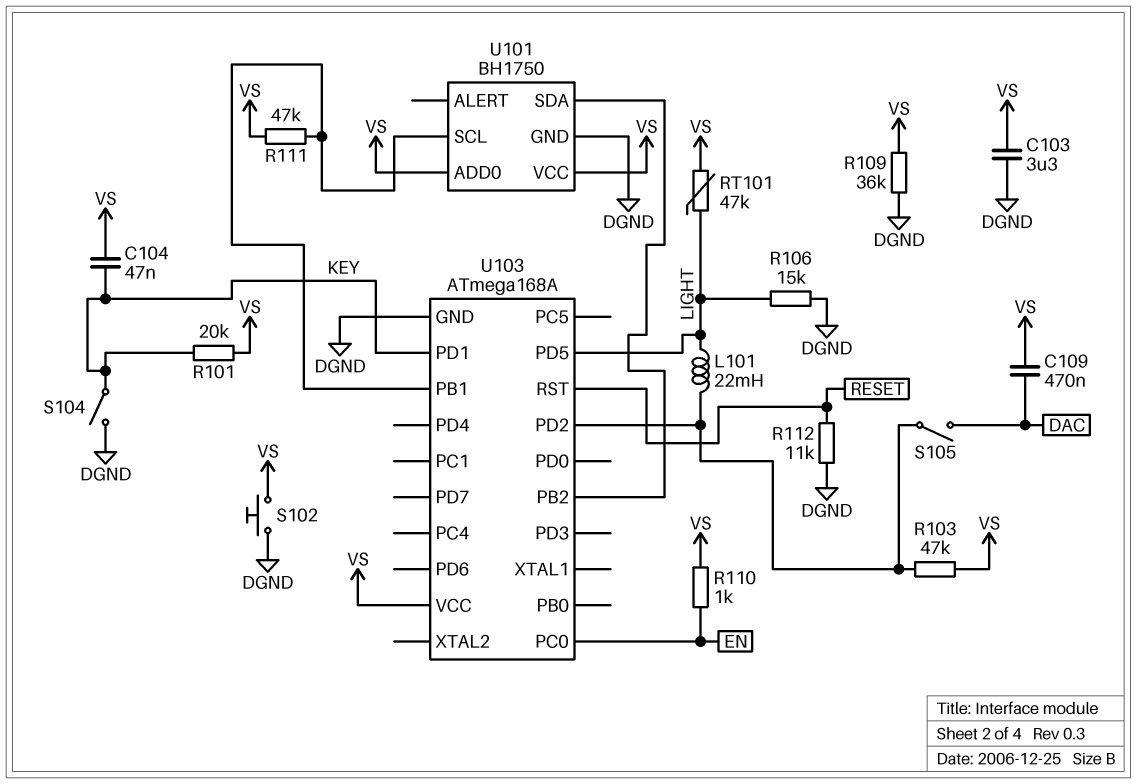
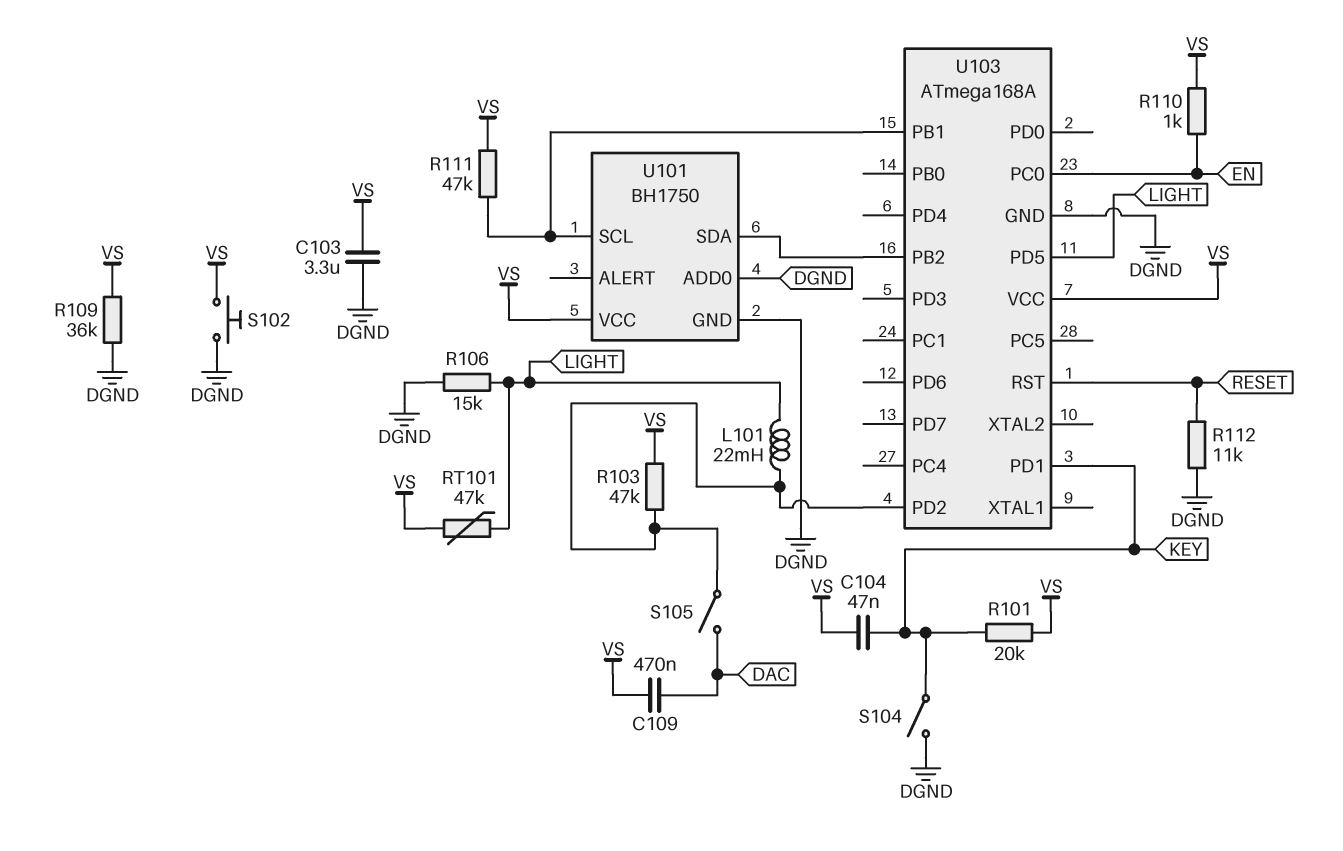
U101 pin ADD0: VS -> DGND

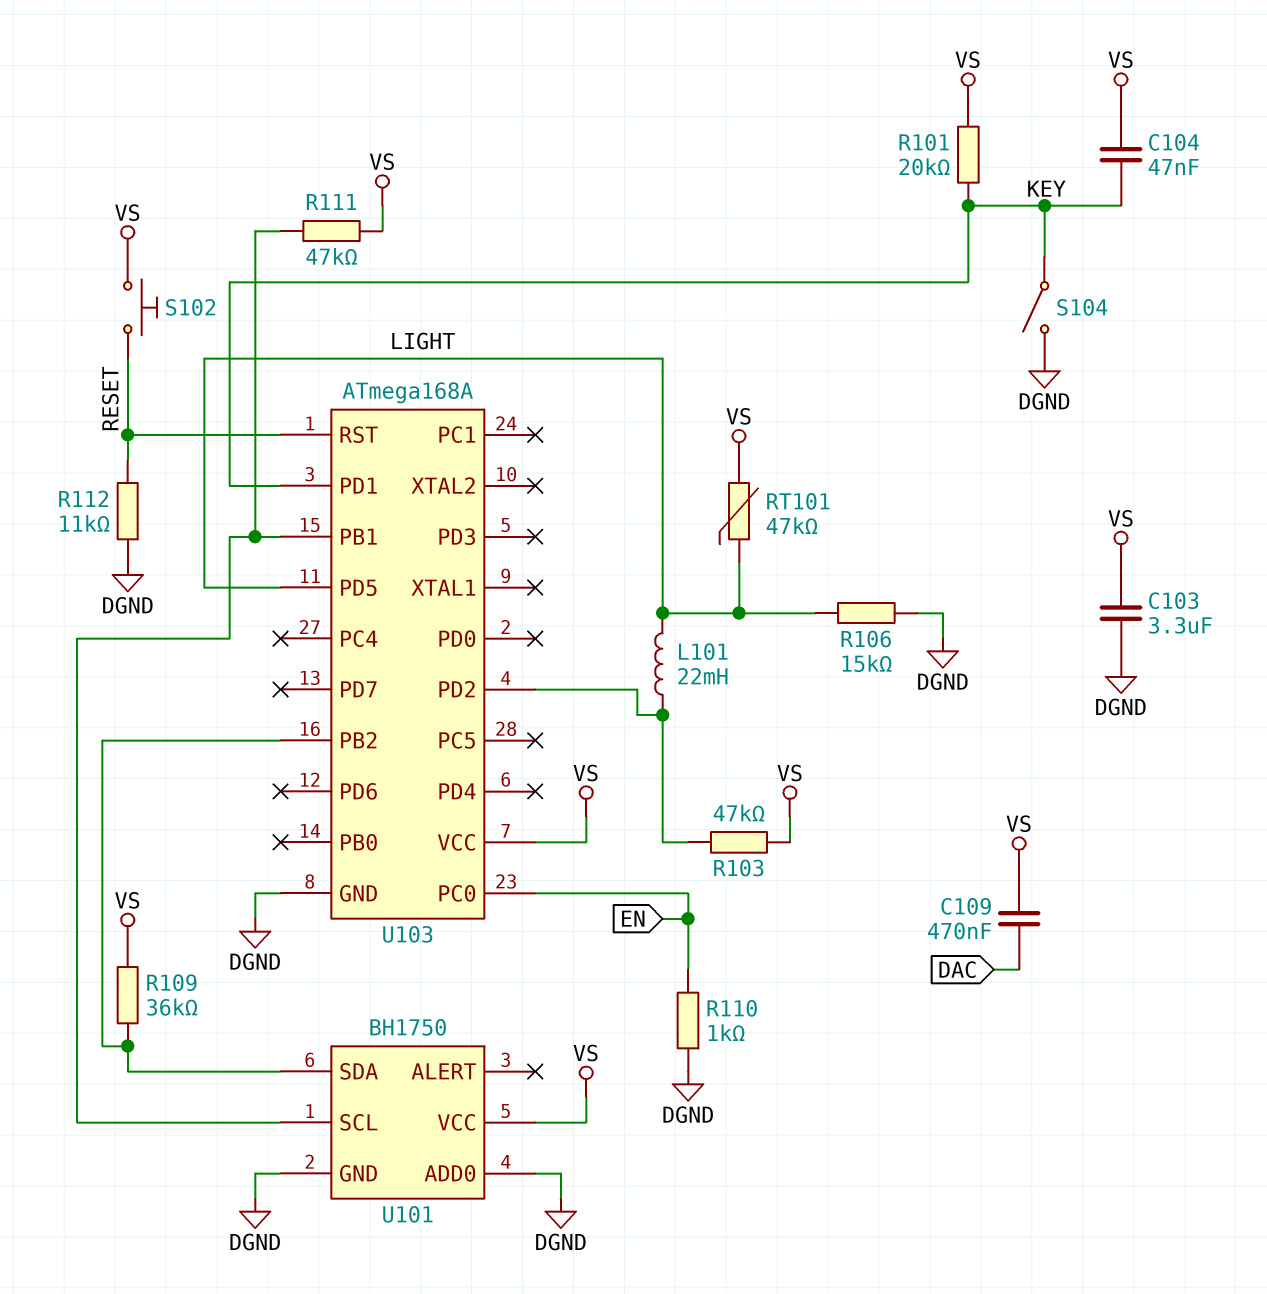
R109: 36k (DGND, VS) -> 36k (U101/SDA, VS)
R110: 1k (EN, VS) -> 1k (DGND, EN)
S102: button (DGND, VS) -> button (RESET, VS)
S105: switch (DAC, U103/PD2) -> none

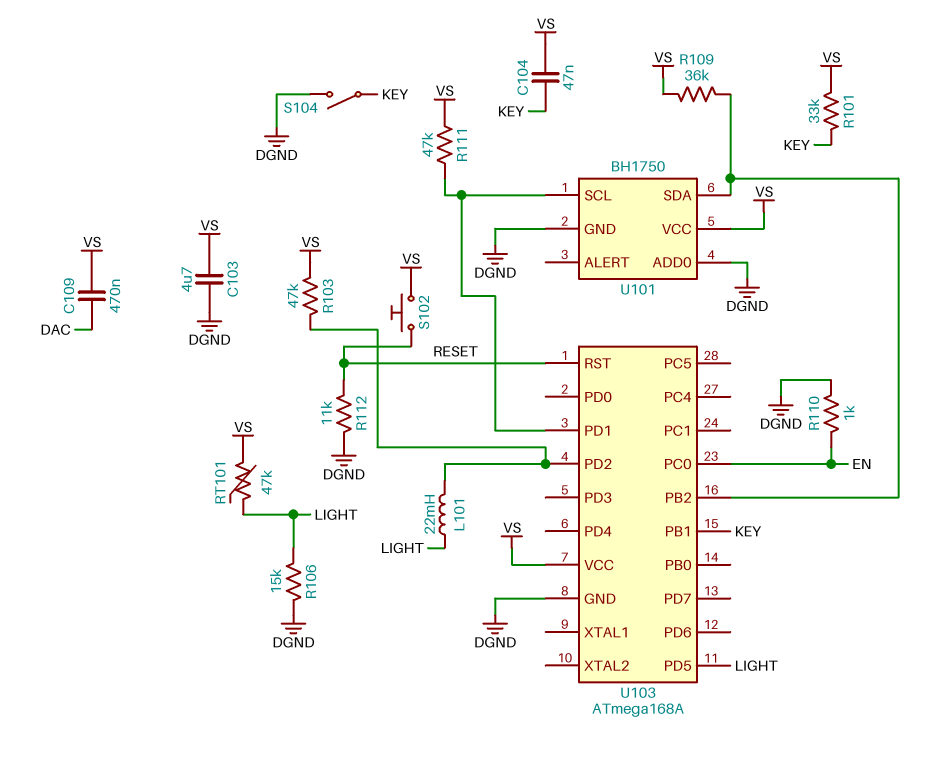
C103: 3.3uF (DGND, VS) -> 4.7uF (DGND, VS)
R101: 20k (KEY, VS) -> 33k (KEY, VS)
U103 pin PB1: U101/SCL -> KEY
U103 pin PD1: KEY -> U101/SCL

